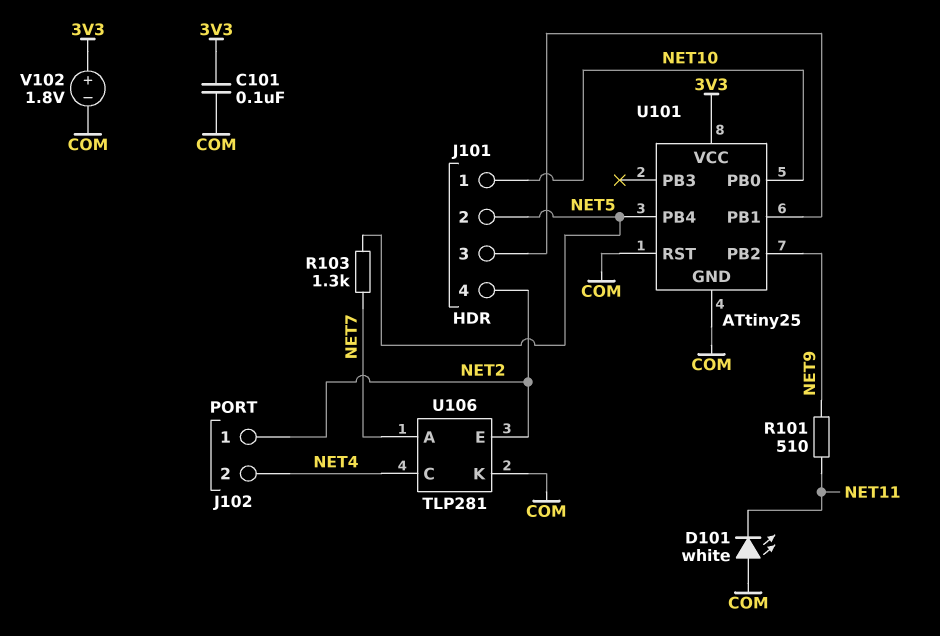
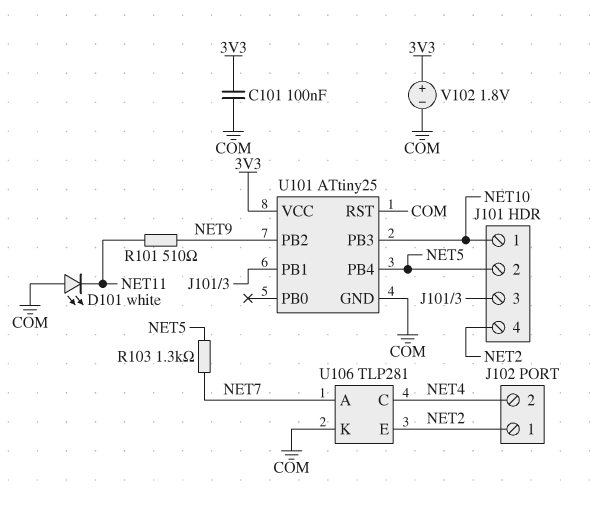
U101 pin PB0: NET10 -> none
U101 pin PB3: none -> NET10

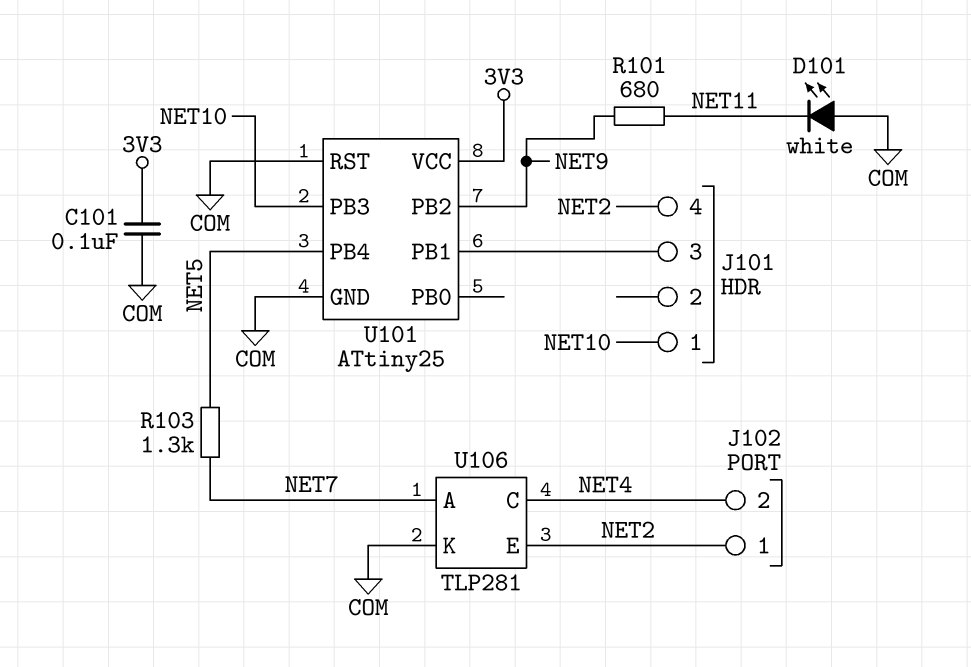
J101 pin 2: NET5 -> none
R101: 510 (NET9, NET11) -> 680 (NET9, NET11)
V102: 1.8V (plus 3V3, minus COM) -> none

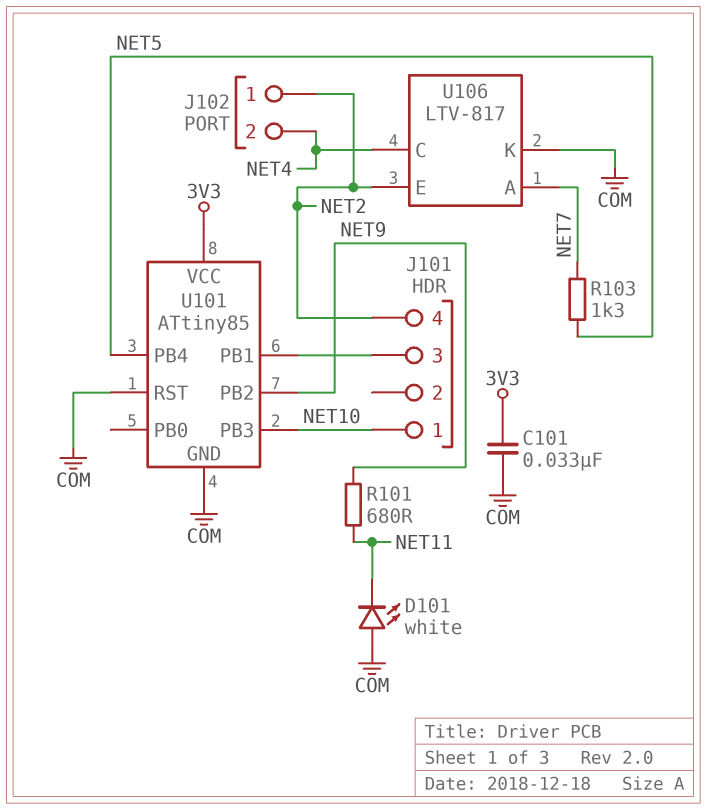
C101: 100nF (3V3, COM) -> 33nF (3V3, COM)
U101: ATtiny25 -> ATtiny85
U106: TLP281 -> LTV-817

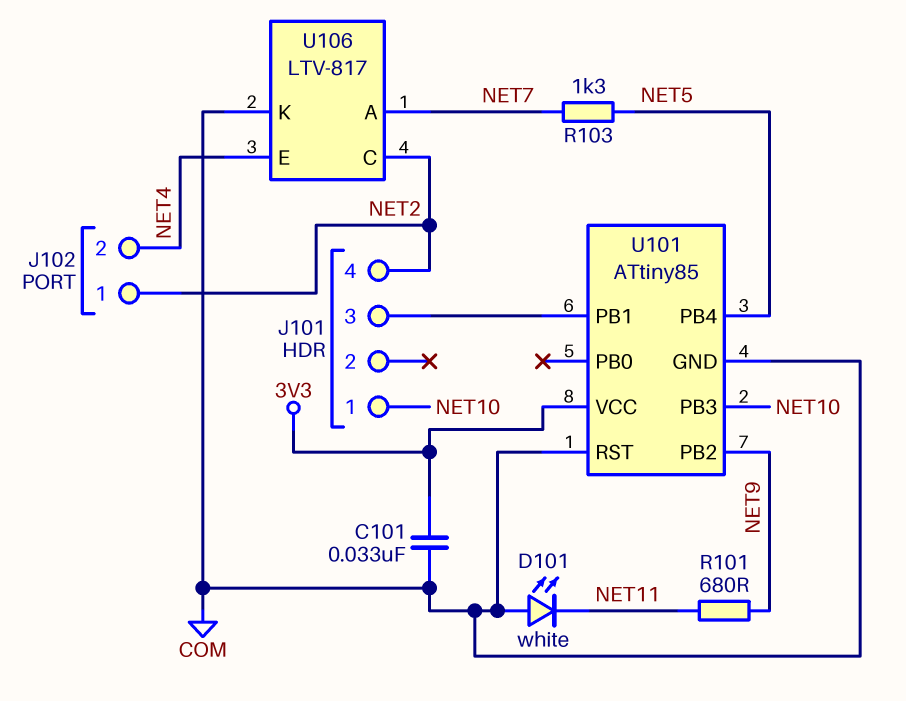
U106 pin C: NET4 -> NET2
U106 pin E: NET2 -> NET4

